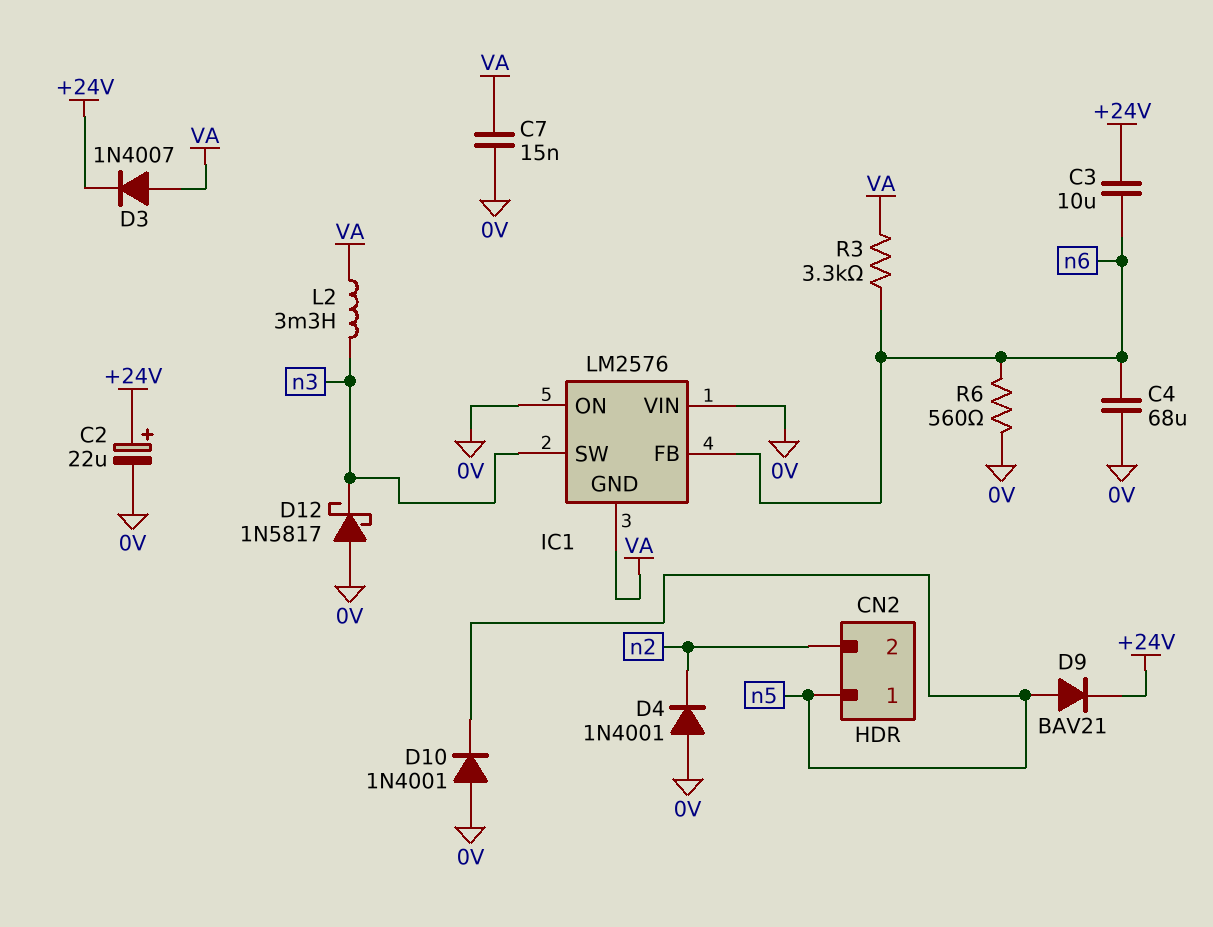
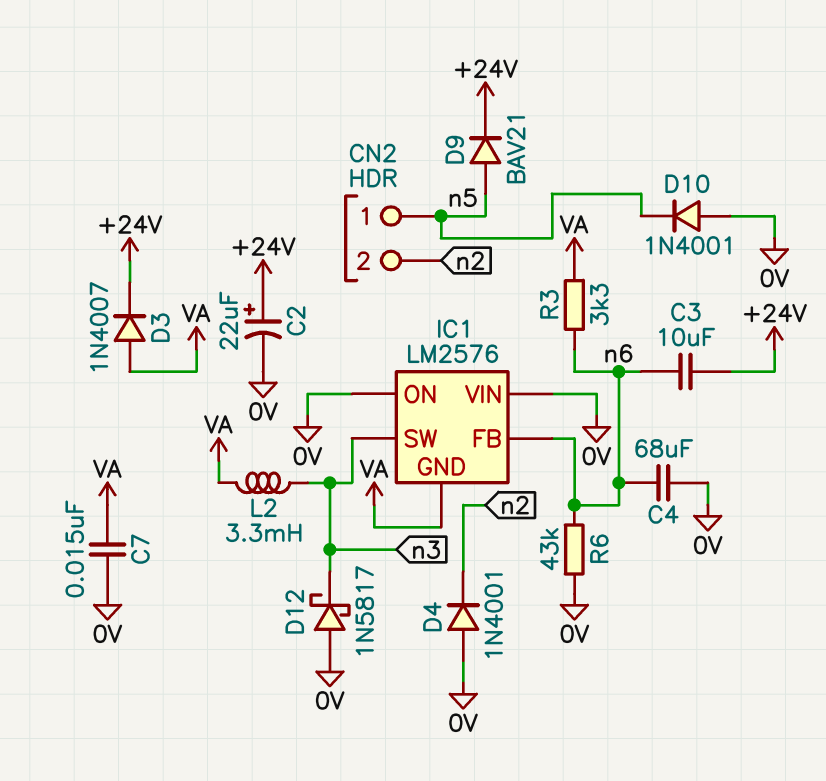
R6: 560 (0V, n6) -> 43k (0V, n6)

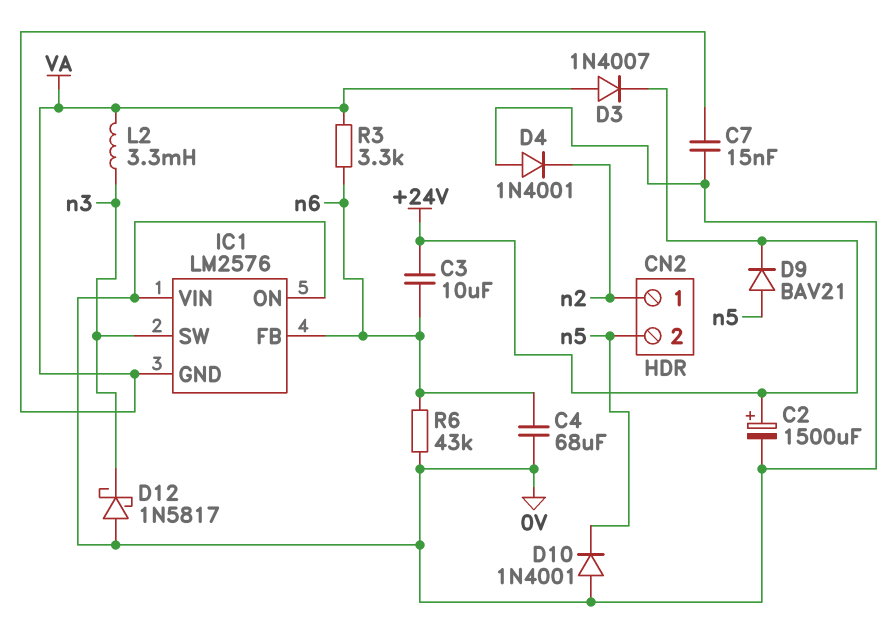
C2: 22uF (plus +24V, minus 0V) -> 1500uF (plus +24V, minus 0V)
CN2 pin 1: n5 -> n2
CN2 pin 2: n2 -> n5

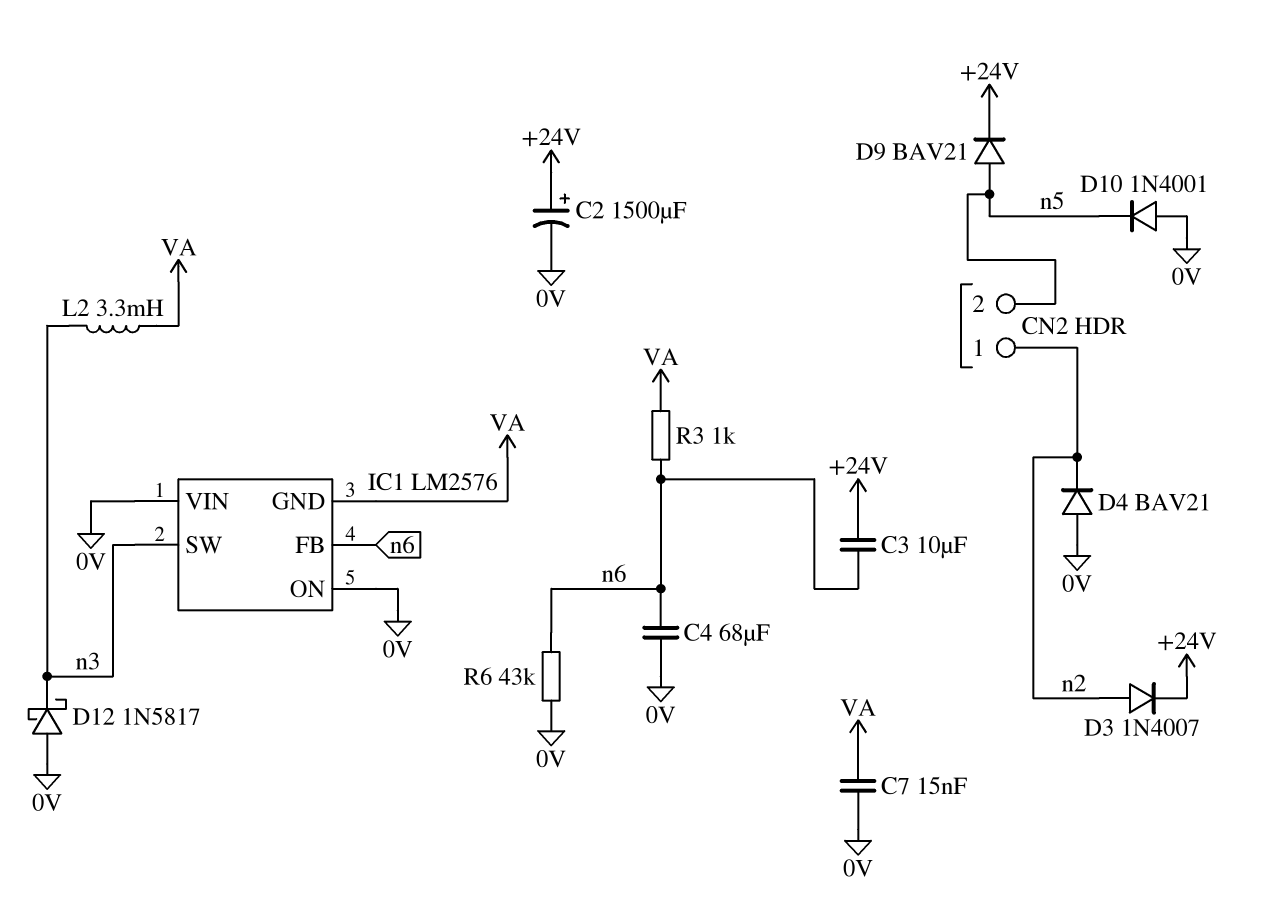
D3: diode 1N4007 (A VA, K +24V) -> diode 1N4007 (A n2, K +24V)
D4: diode 1N4001 (A 0V, K n2) -> diode BAV21 (A 0V, K n2)
R3: 3.3k (VA, n6) -> 1k (VA, n6)

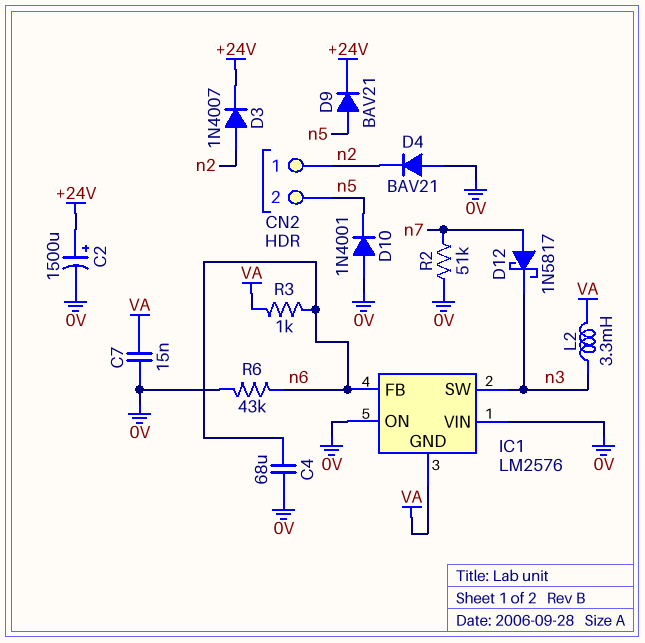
C3: 10uF (+24V, n6) -> none
D12: schottky 1N5817 (A 0V, K n3) -> schottky 1N5817 (A n7, K n3)
R2: none -> 51k (0V, n7)

